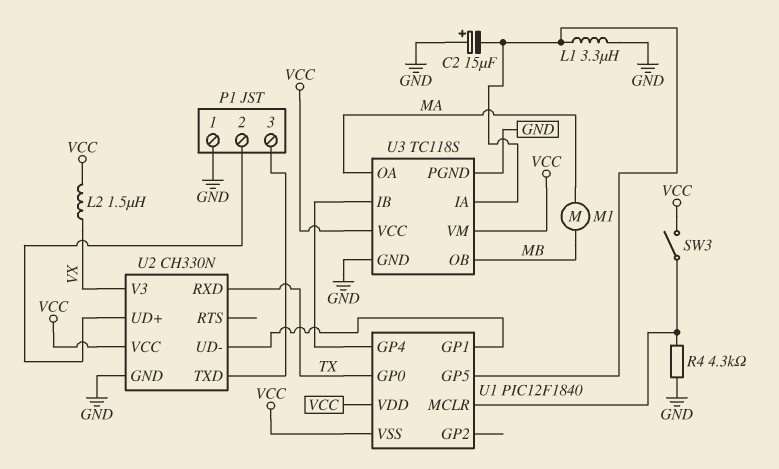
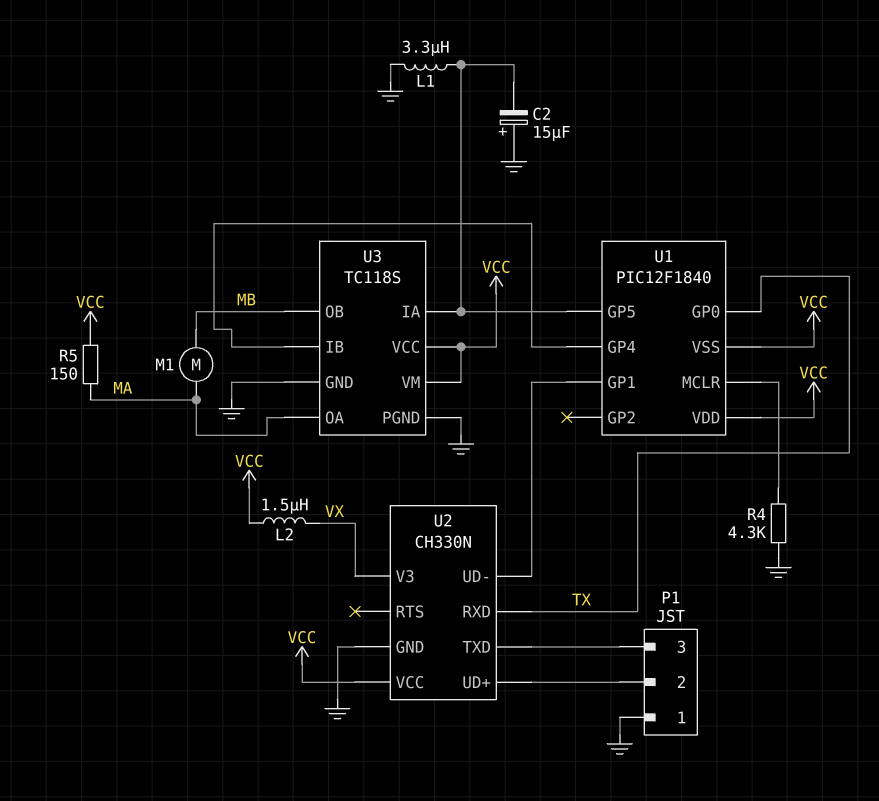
R5: none -> 150 (MA, VCC)
SW3: switch (U1/MCLR, VCC) -> none

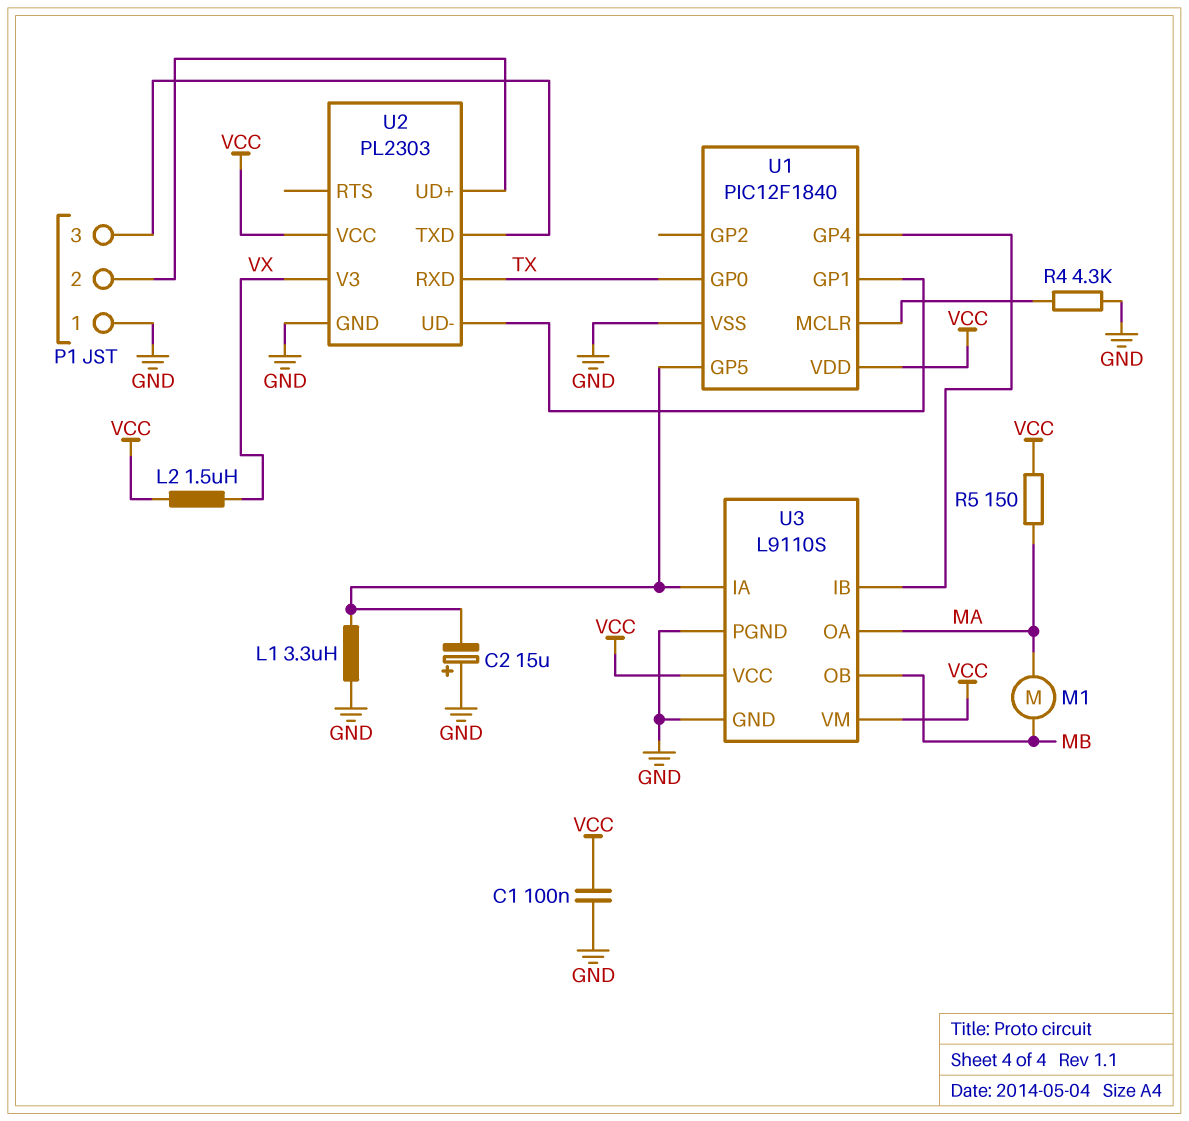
C1: none -> 100nF (GND, VCC)
U1 pin VSS: VCC -> GND
U2: CH330N -> PL2303
U3: TC118S -> L9110S

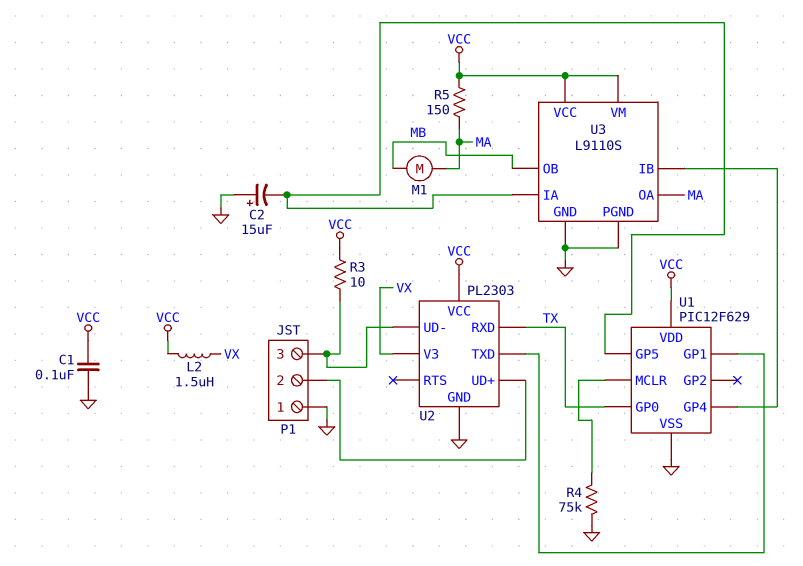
L1: 3.3uH (GND, U1/GP5) -> none
R3: none -> 10 (P1/3, VCC)
R4: 4.3k (GND, U1/MCLR) -> 75k (GND, U1/MCLR)
U1: PIC12F1840 -> PIC12F629
U2 pin TXD: P1/3 -> U1/GP1
U2 pin UD-: U1/GP1 -> P1/3

